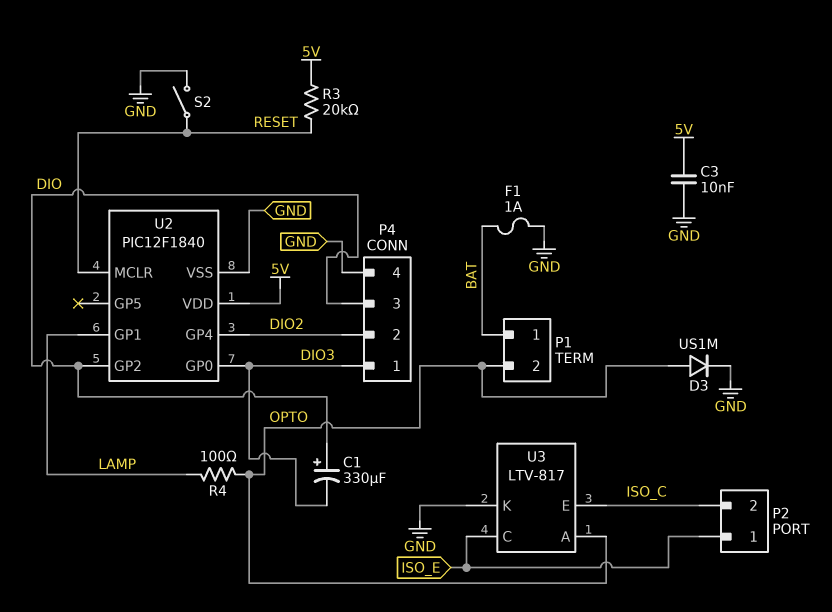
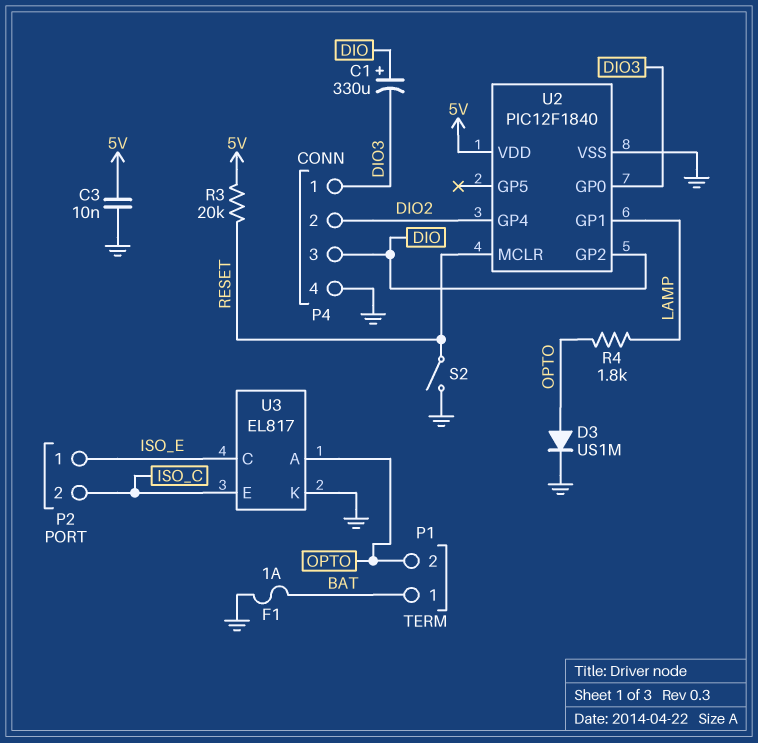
R4: 100 (LAMP, OPTO) -> 1.8k (LAMP, OPTO)
U3: LTV-817 -> EL817

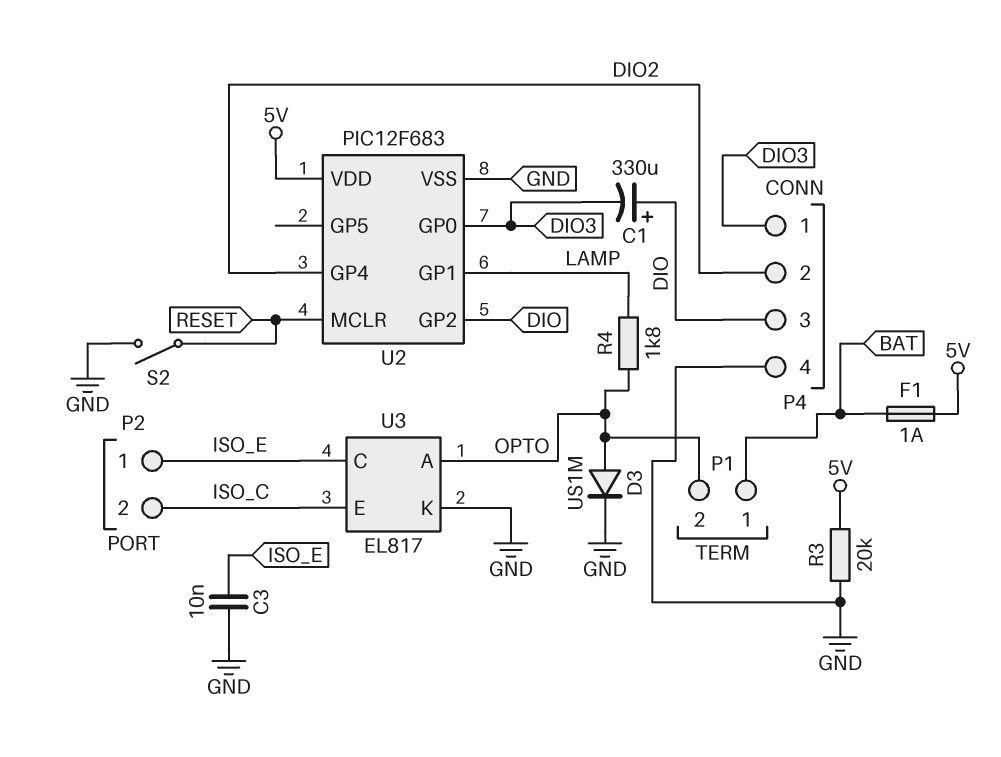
C3: 10nF (5V, GND) -> 10nF (GND, ISO_E)
F1: 1A (BAT, GND) -> 1A (5V, BAT)
R3: 20k (5V, RESET) -> 20k (5V, GND)
U2: PIC12F1840 -> PIC12F683

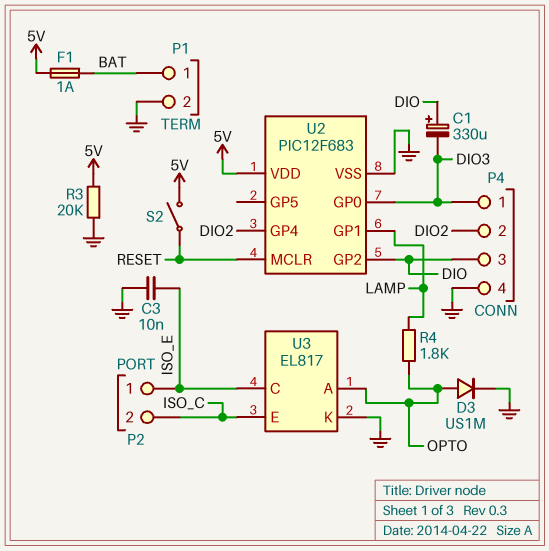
P1 pin 2: OPTO -> GND
S2: switch (GND, RESET) -> switch (5V, RESET)

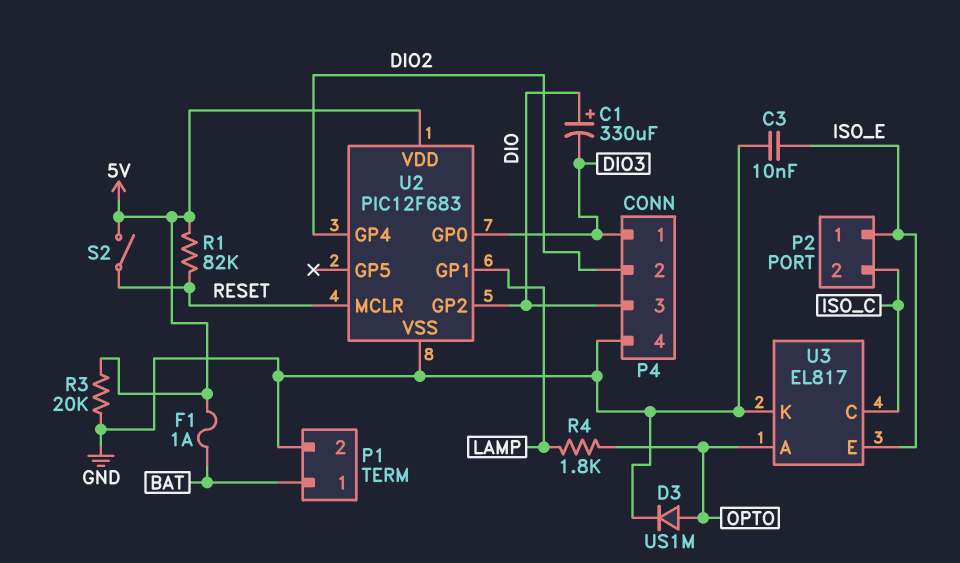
R1: none -> 82k (5V, RESET)
U3 pin C: ISO_E -> ISO_C
U3 pin E: ISO_C -> ISO_E

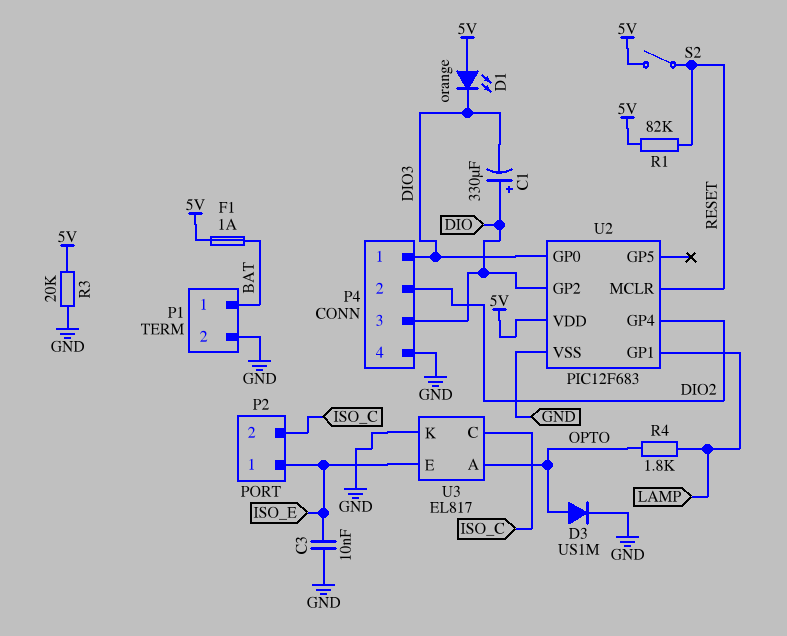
D1: none -> LED orange (A 5V, K DIO3)

